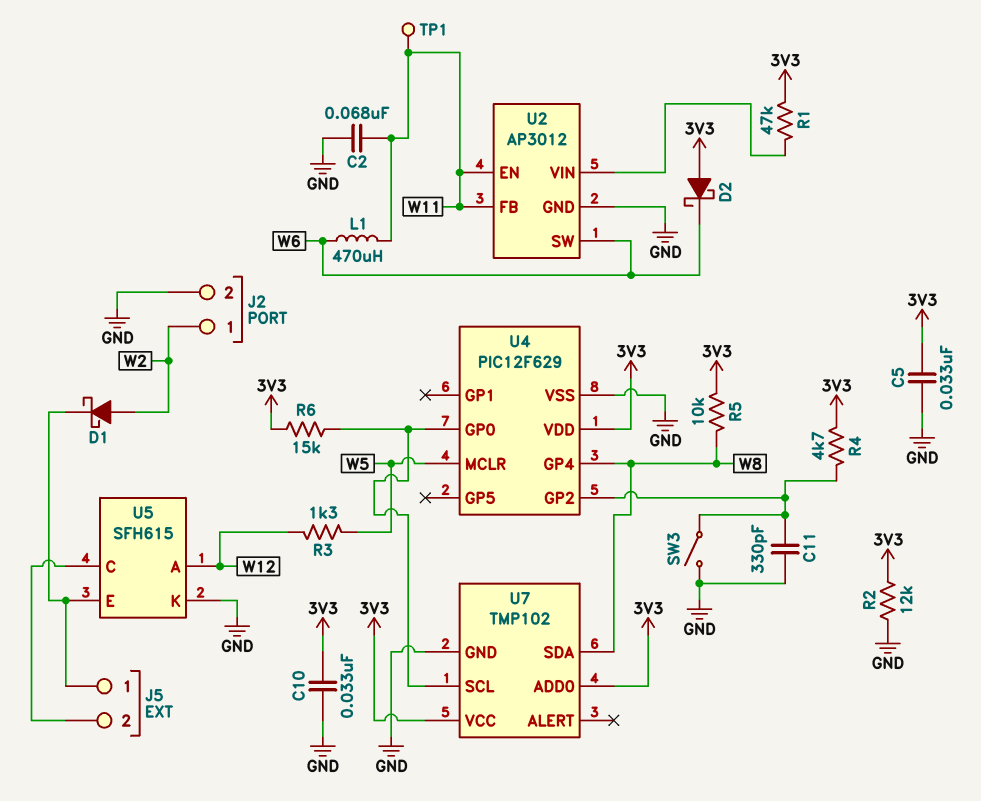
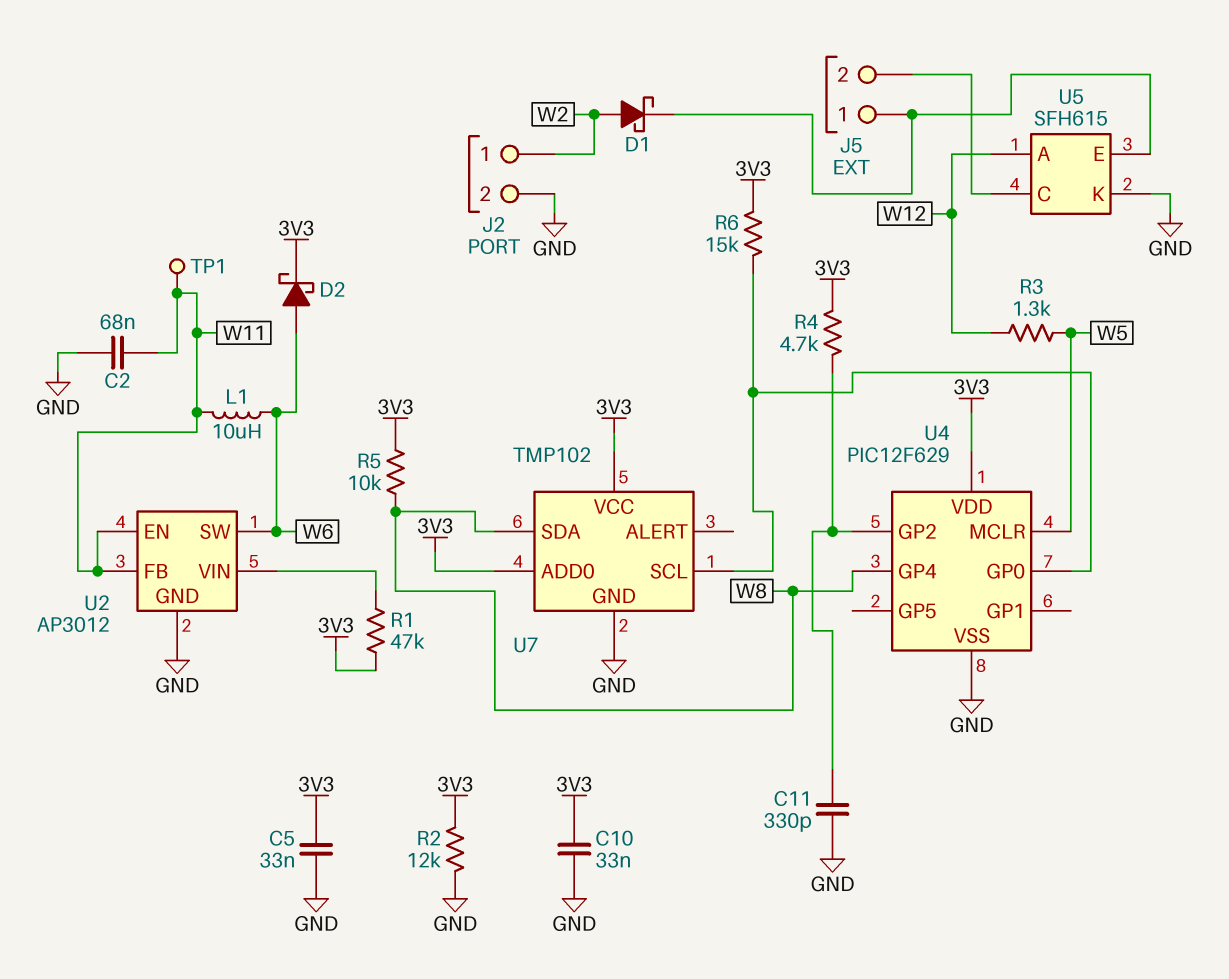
D2: schottky (A 3V3, K W6) -> schottky (A W6, K 3V3)
L1: 470uH (W6, W11) -> 10uH (W6, W11)
SW3: switch (GND, U4/GP2) -> none

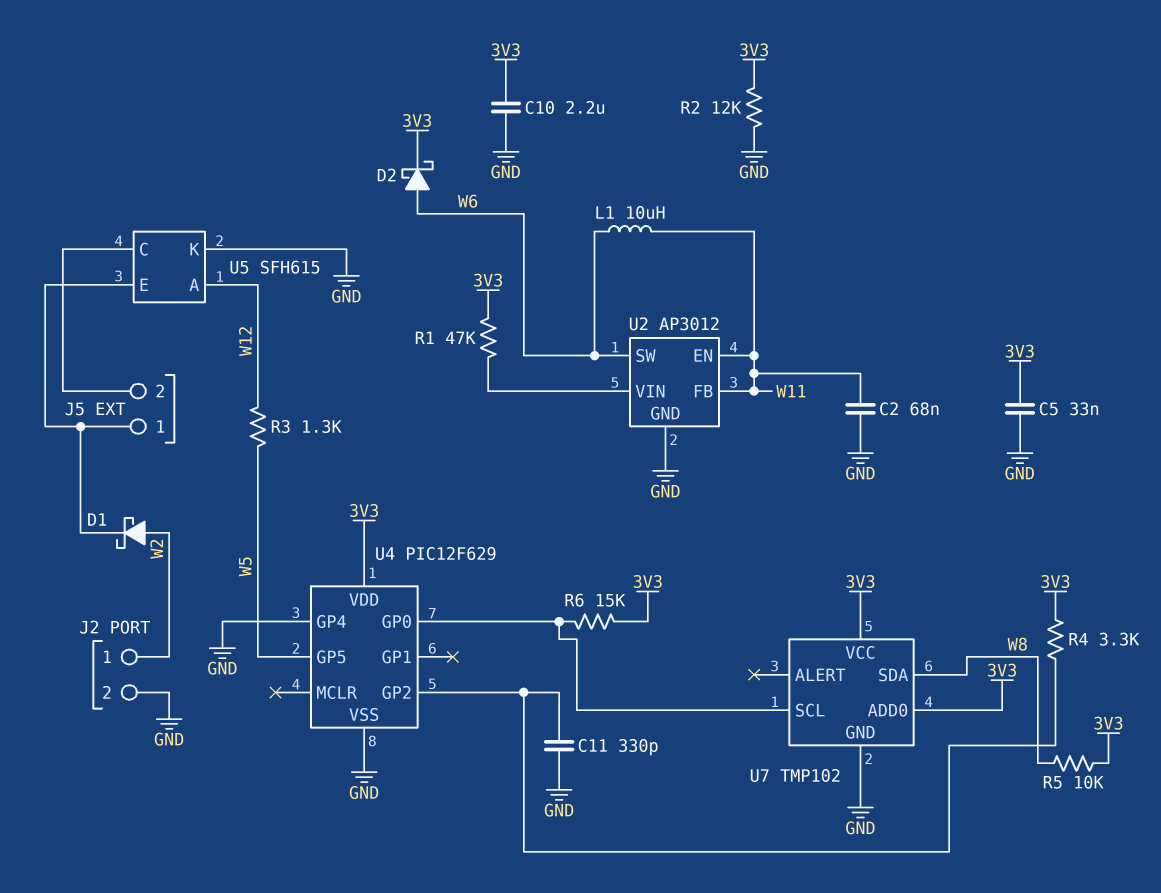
C10: 33nF (3V3, GND) -> 2.2uF (3V3, GND)
R4: 4.7k (3V3, U4/GP2) -> 3.3k (3V3, U4/GP2)
TP1: test point (W11) -> none
U4 pin GP4: W8 -> GND
U4 pin GP5: none -> W5
U4 pin MCLR: W5 -> none

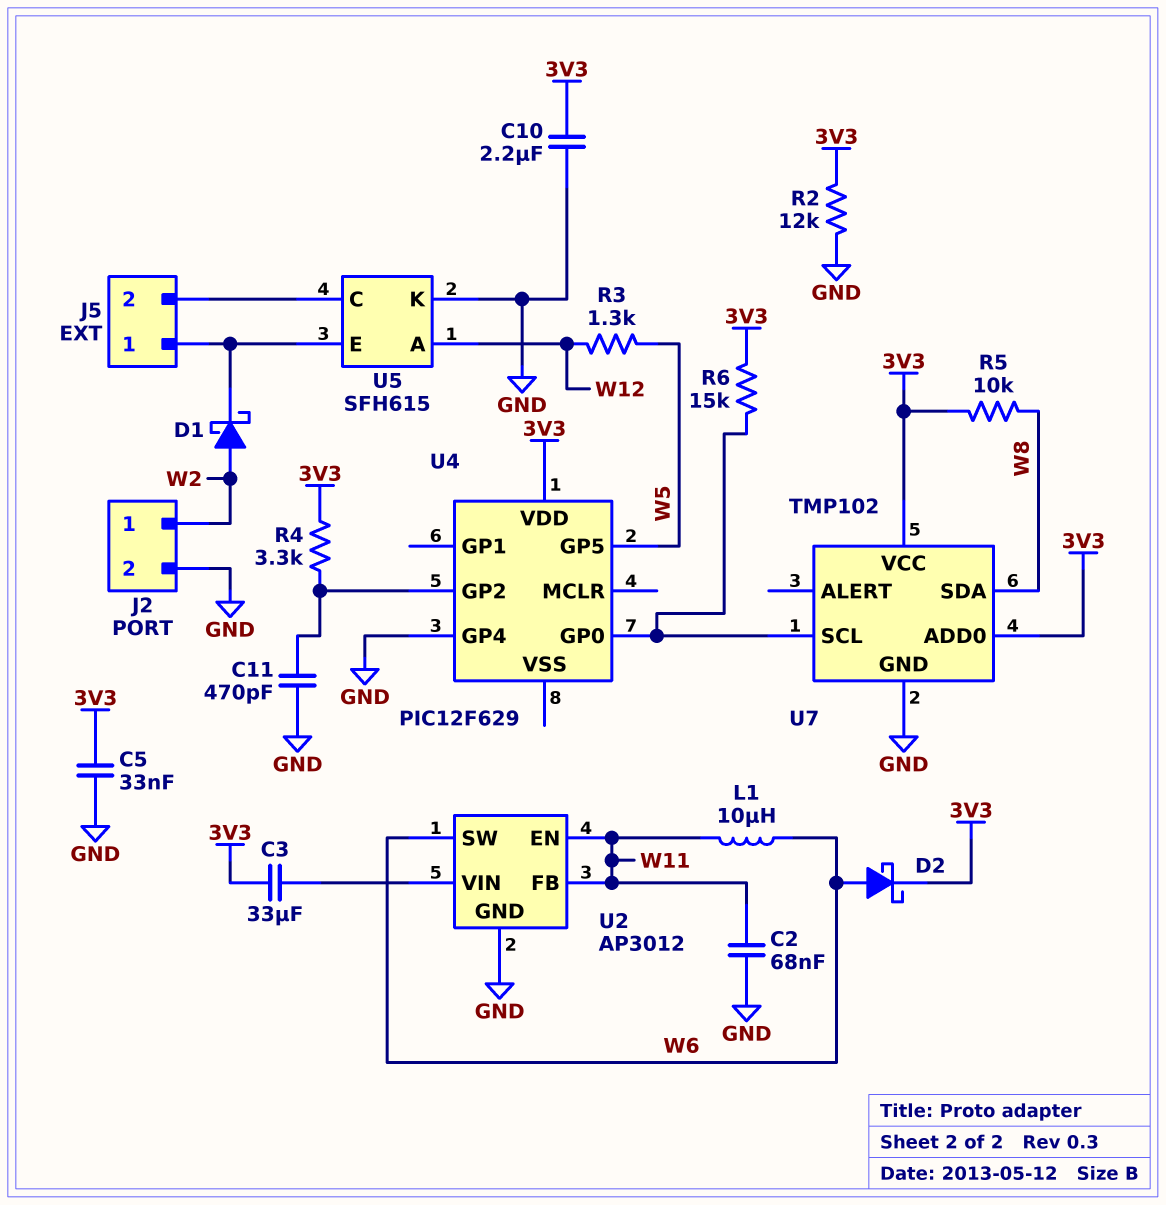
C3: none -> 33uF (3V3, U2/VIN)
C11: 330pF (GND, U4/GP2) -> 470pF (GND, U4/GP2)
R1: 47k (3V3, U2/VIN) -> none
U4 pin VSS: GND -> none

